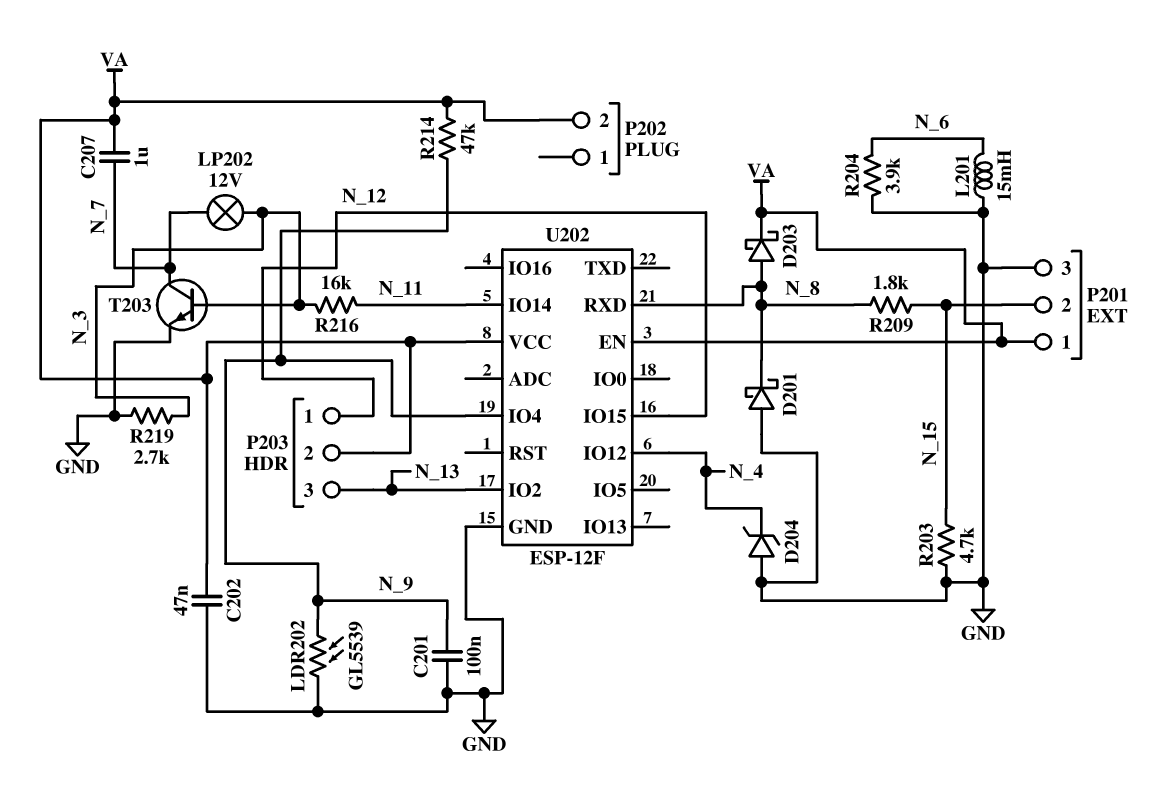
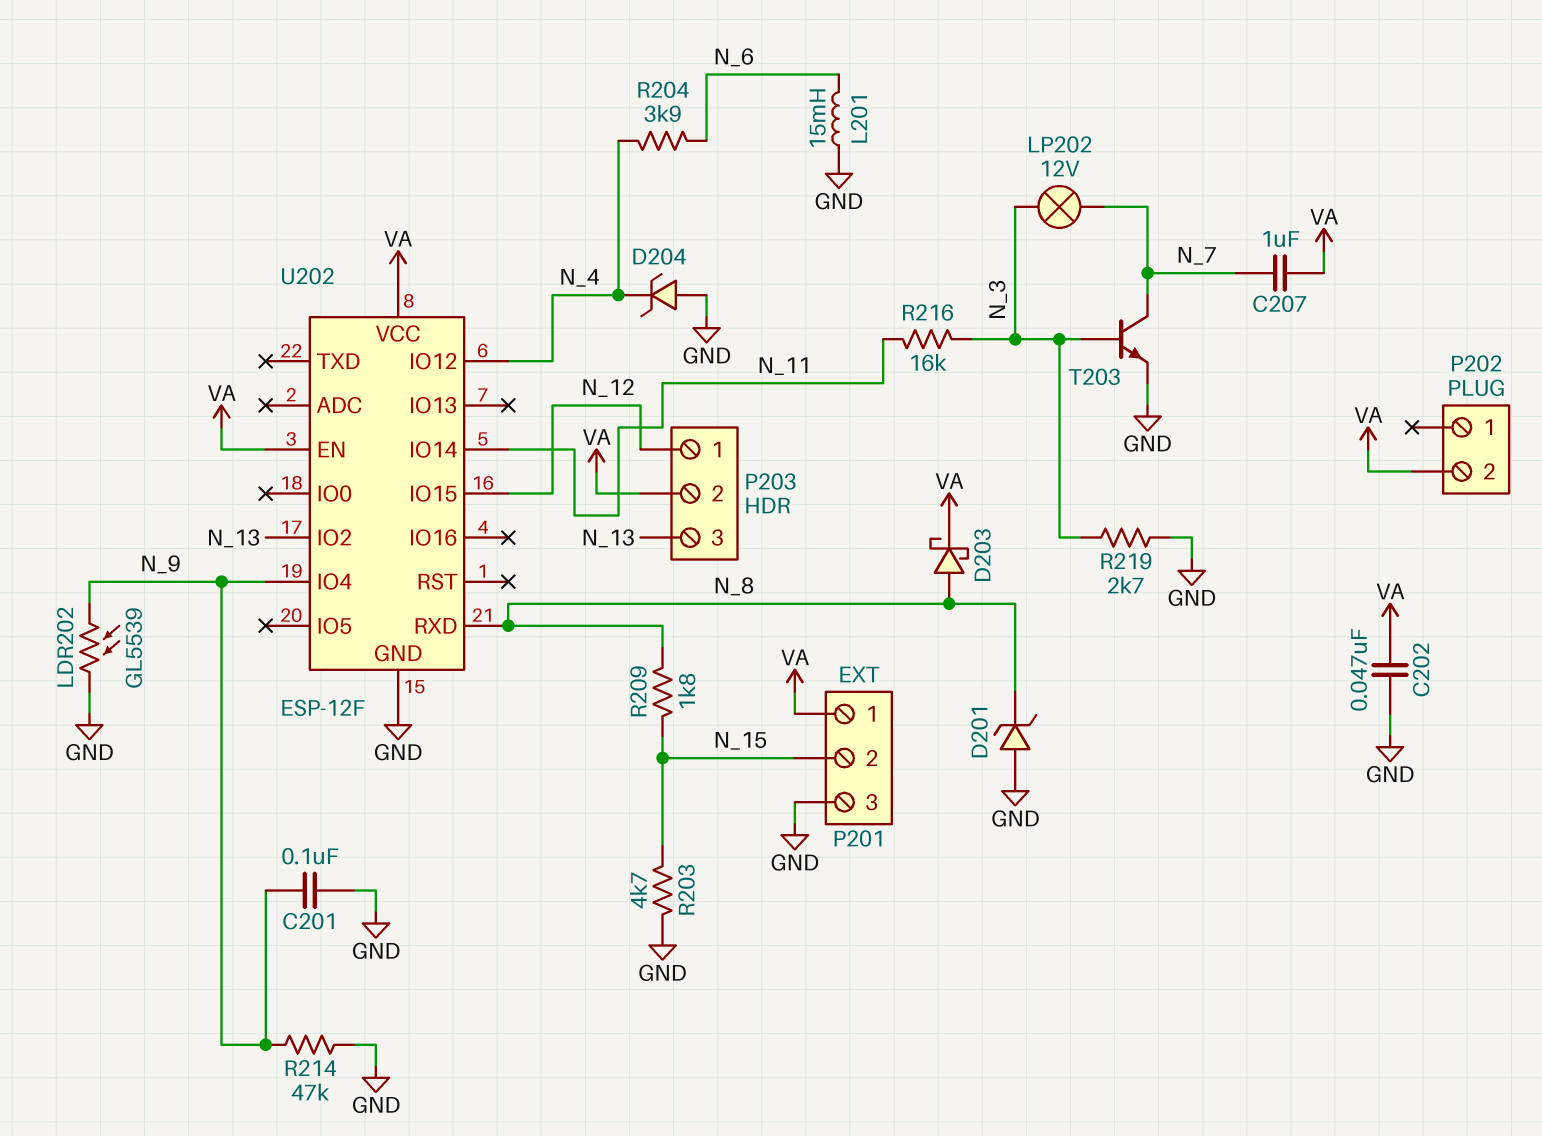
D201: schottky (A GND, K N_8) -> zener (A GND, K N_8)
R204: 3.9k (GND, N_6) -> 3.9k (N_4, N_6)
R214: 47k (N_9, VA) -> 47k (GND, N_9)

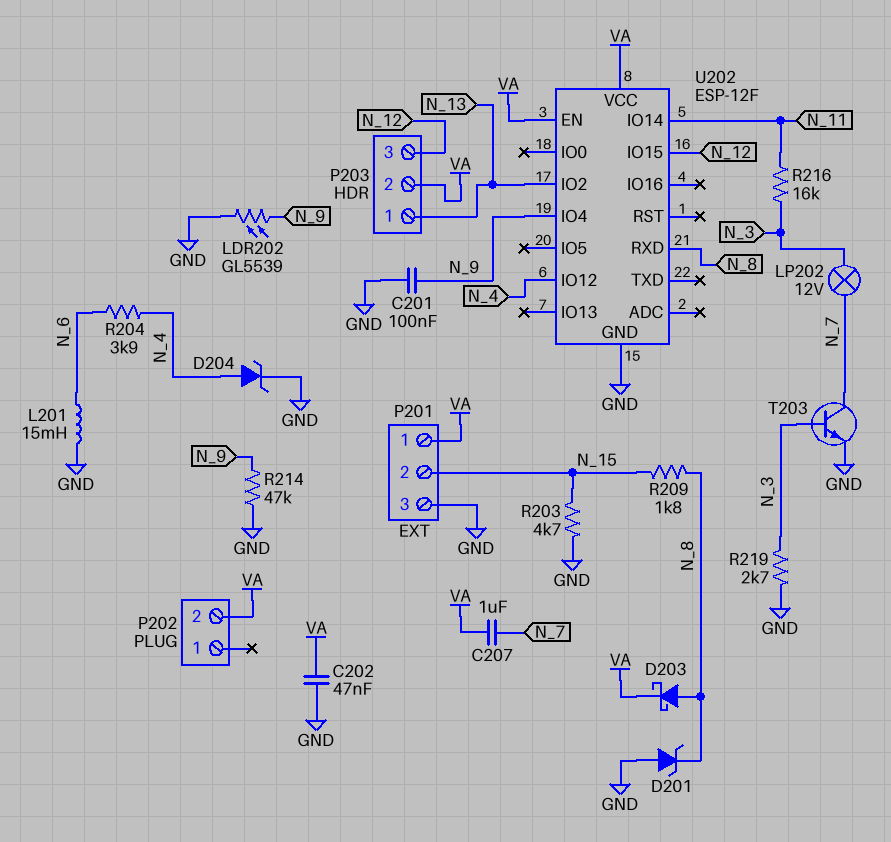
D204: zener (A GND, K N_4) -> zener (A N_4, K GND)
P203 pin 1: N_12 -> N_13
P203 pin 3: N_13 -> N_12

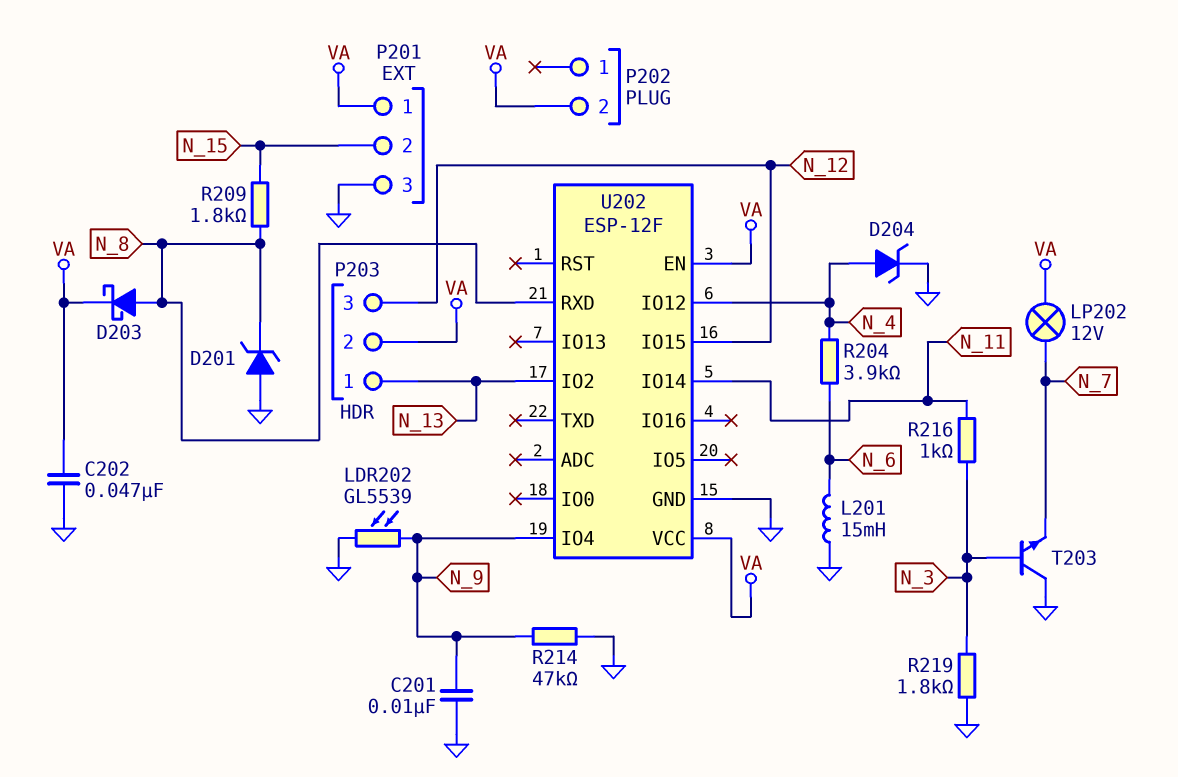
C201: 100nF (GND, N_9) -> 10nF (GND, N_9)
C207: 1uF (N_7, VA) -> none
LP202: lamp 12V (N_3, N_7) -> lamp 12V (N_7, VA)
R203: 4.7k (GND, N_15) -> none
R216: 16k (N_3, N_11) -> 1k (N_3, N_11)
R219: 2.7k (GND, N_3) -> 1.8k (GND, N_3)
T203: NPN (B N_3, C N_7, E GND) -> NPN (B N_3, C GND, E N_7)

